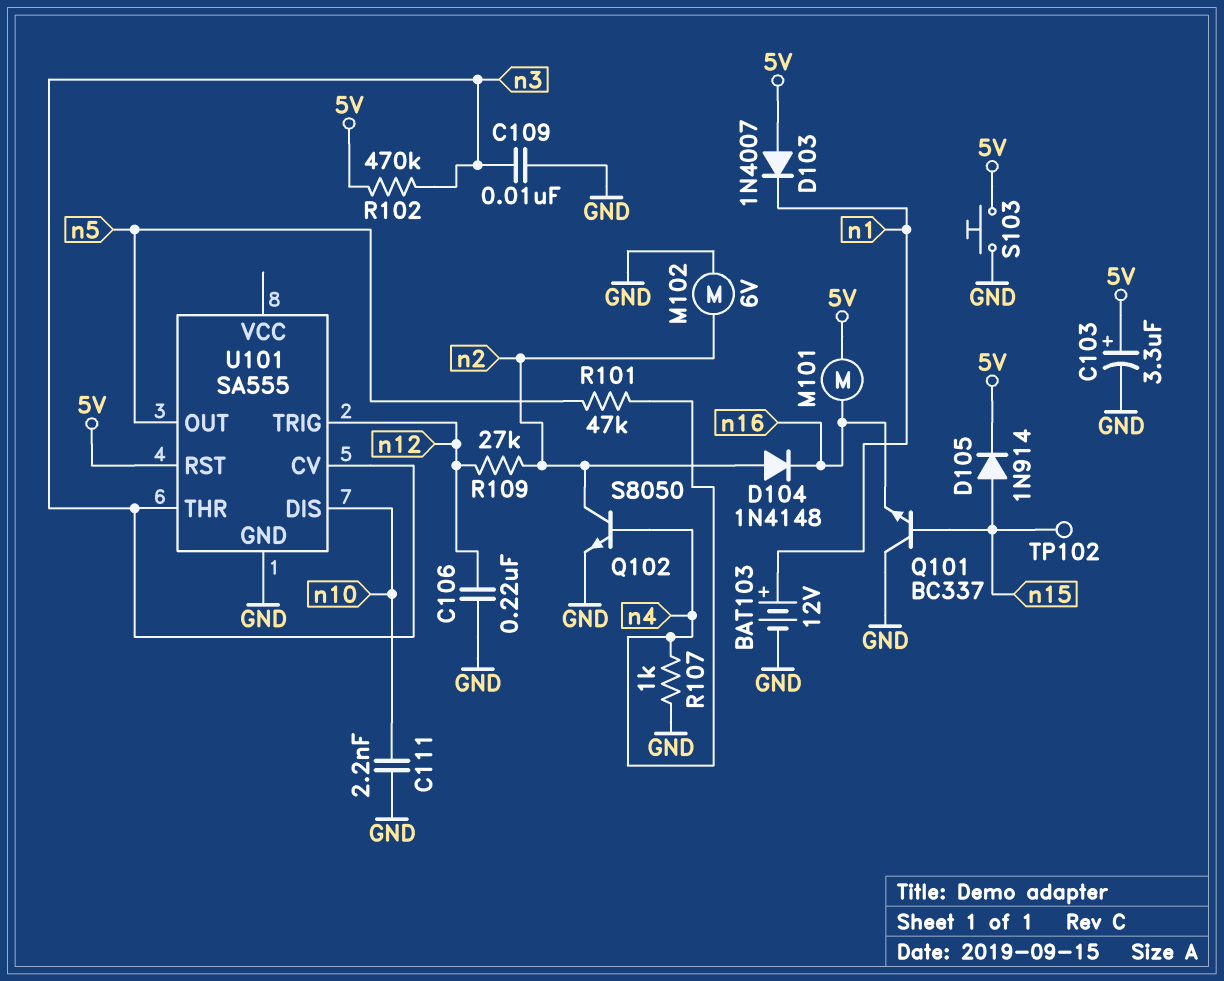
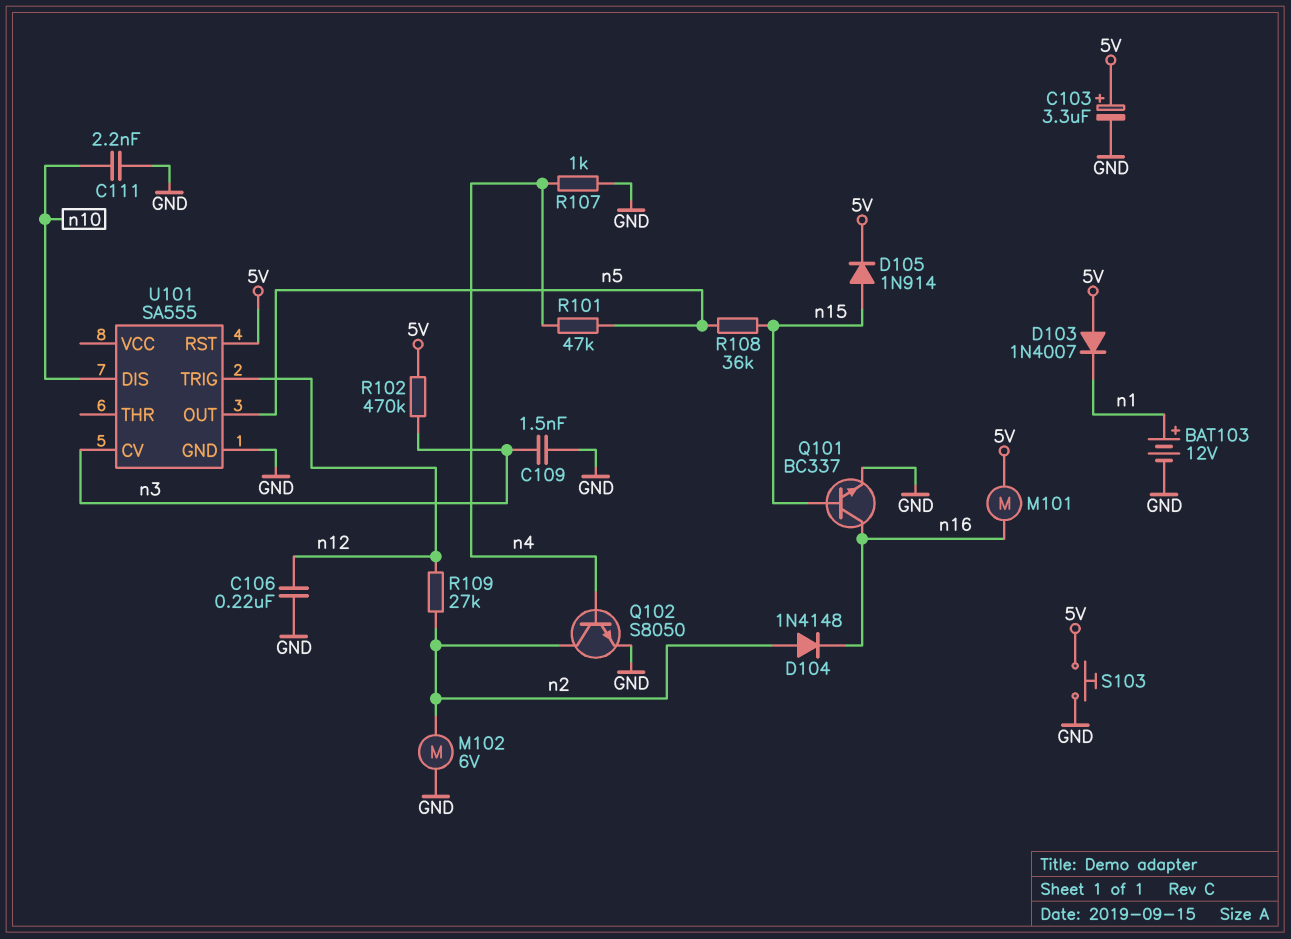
C109: 10nF (GND, n3) -> 1.5nF (GND, n3)
Q101: NPN BC337 (B n15, C GND, E n16) -> NPN BC337 (B n15, C n16, E GND)
R108: none -> 36k (n5, n15)
TP102: test point (n15) -> none
U101 pin THR: n3 -> none

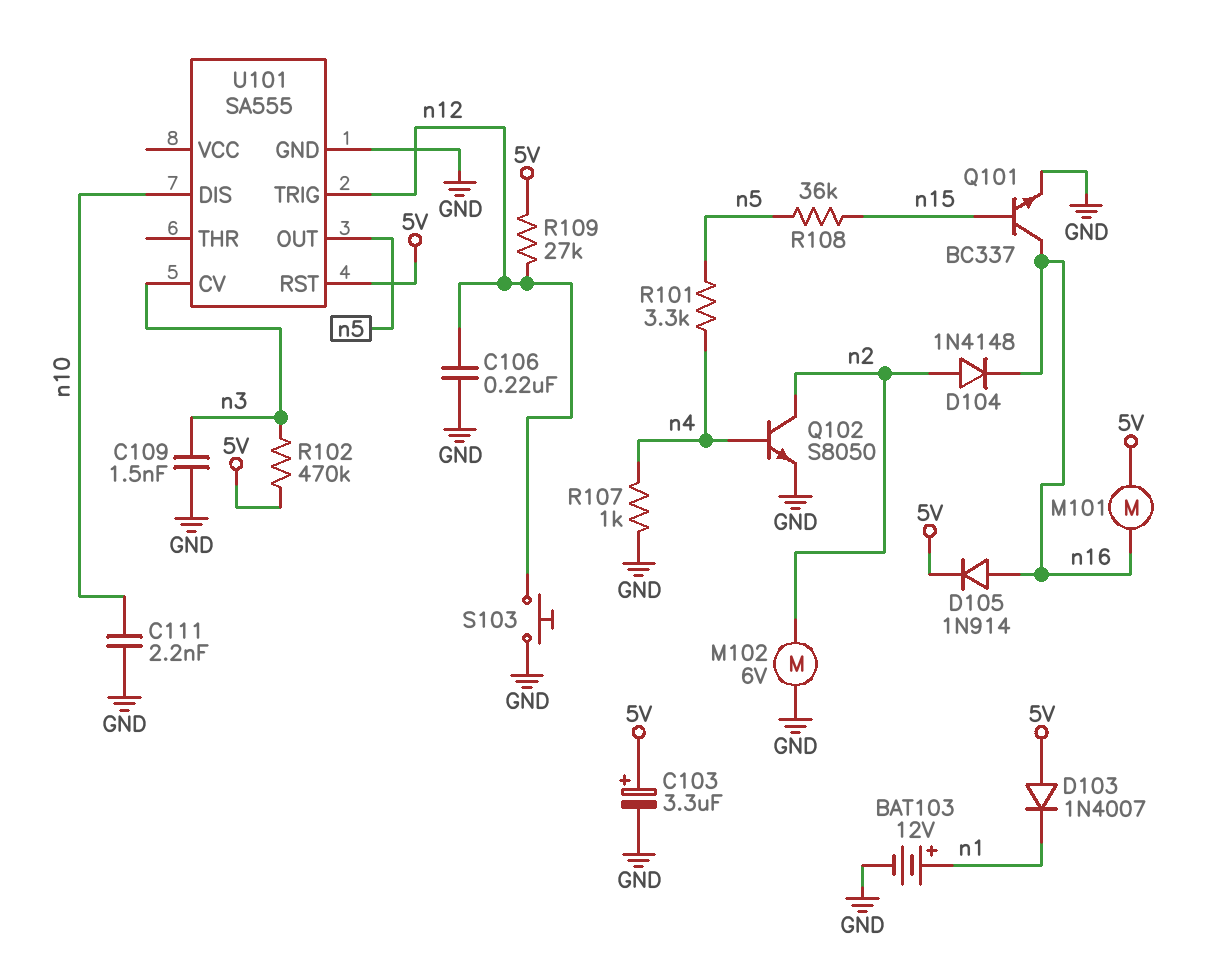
D105: diode 1N914 (A n15, K 5V) -> diode 1N914 (A n16, K 5V)
R101: 47k (n4, n5) -> 3.3k (n4, n5)
R109: 27k (n2, n12) -> 27k (5V, n12)
S103: button (5V, GND) -> button (GND, n12)

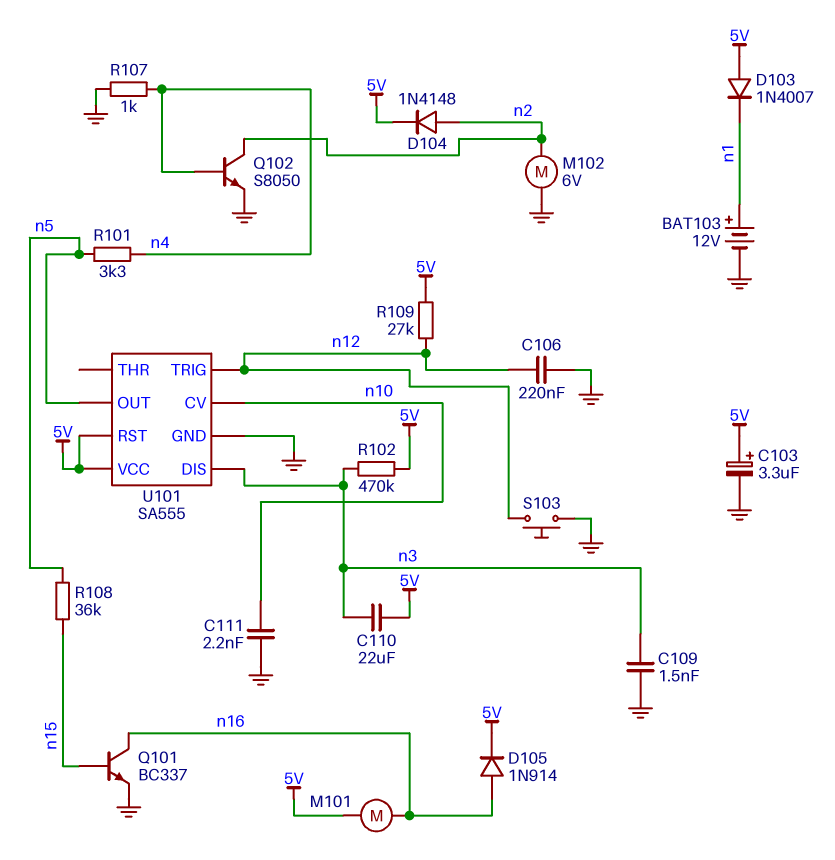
C110: none -> 22uF (5V, n3)
D104: diode 1N4148 (A n2, K n16) -> diode 1N4148 (A n2, K 5V)
U101 pin CV: n3 -> n10
U101 pin DIS: n10 -> n3
U101 pin VCC: none -> 5V

